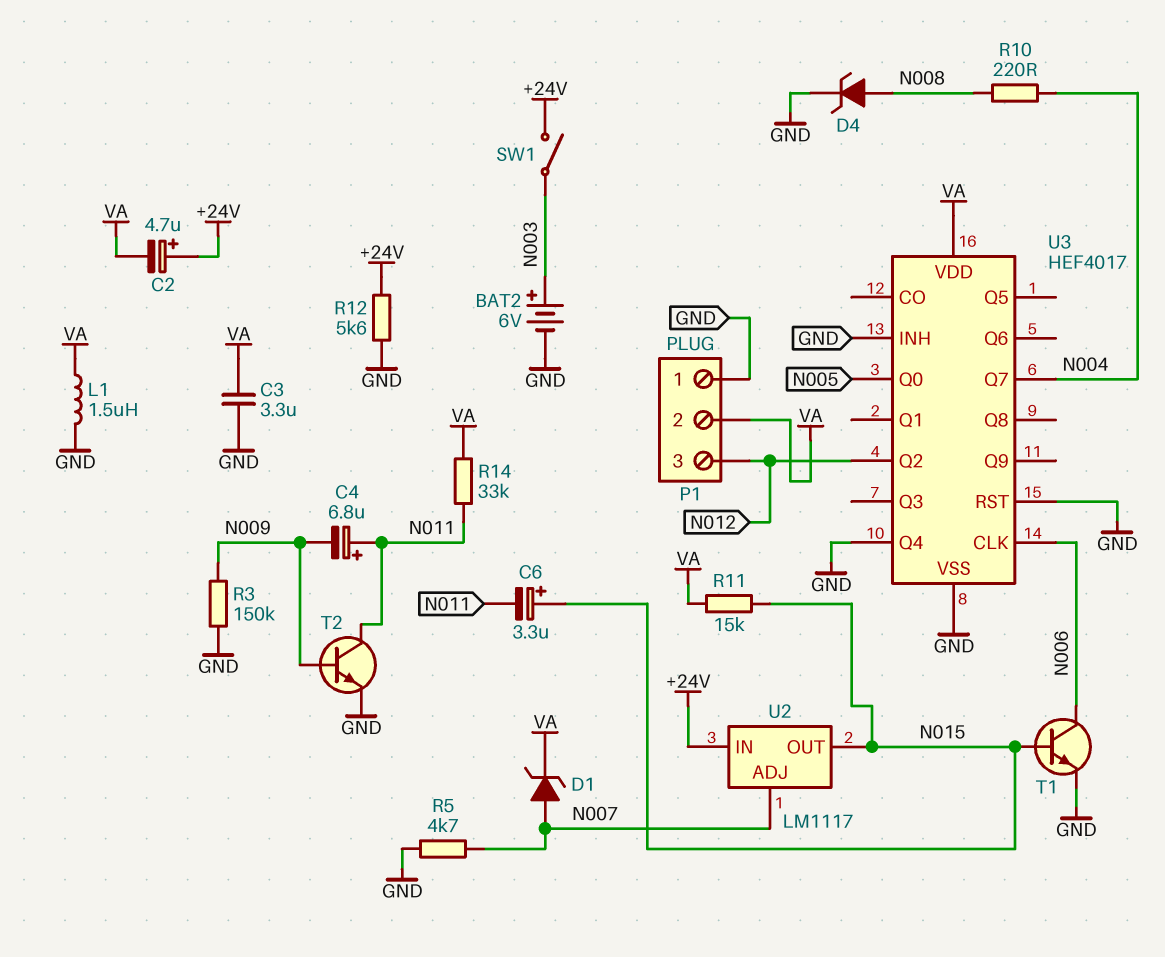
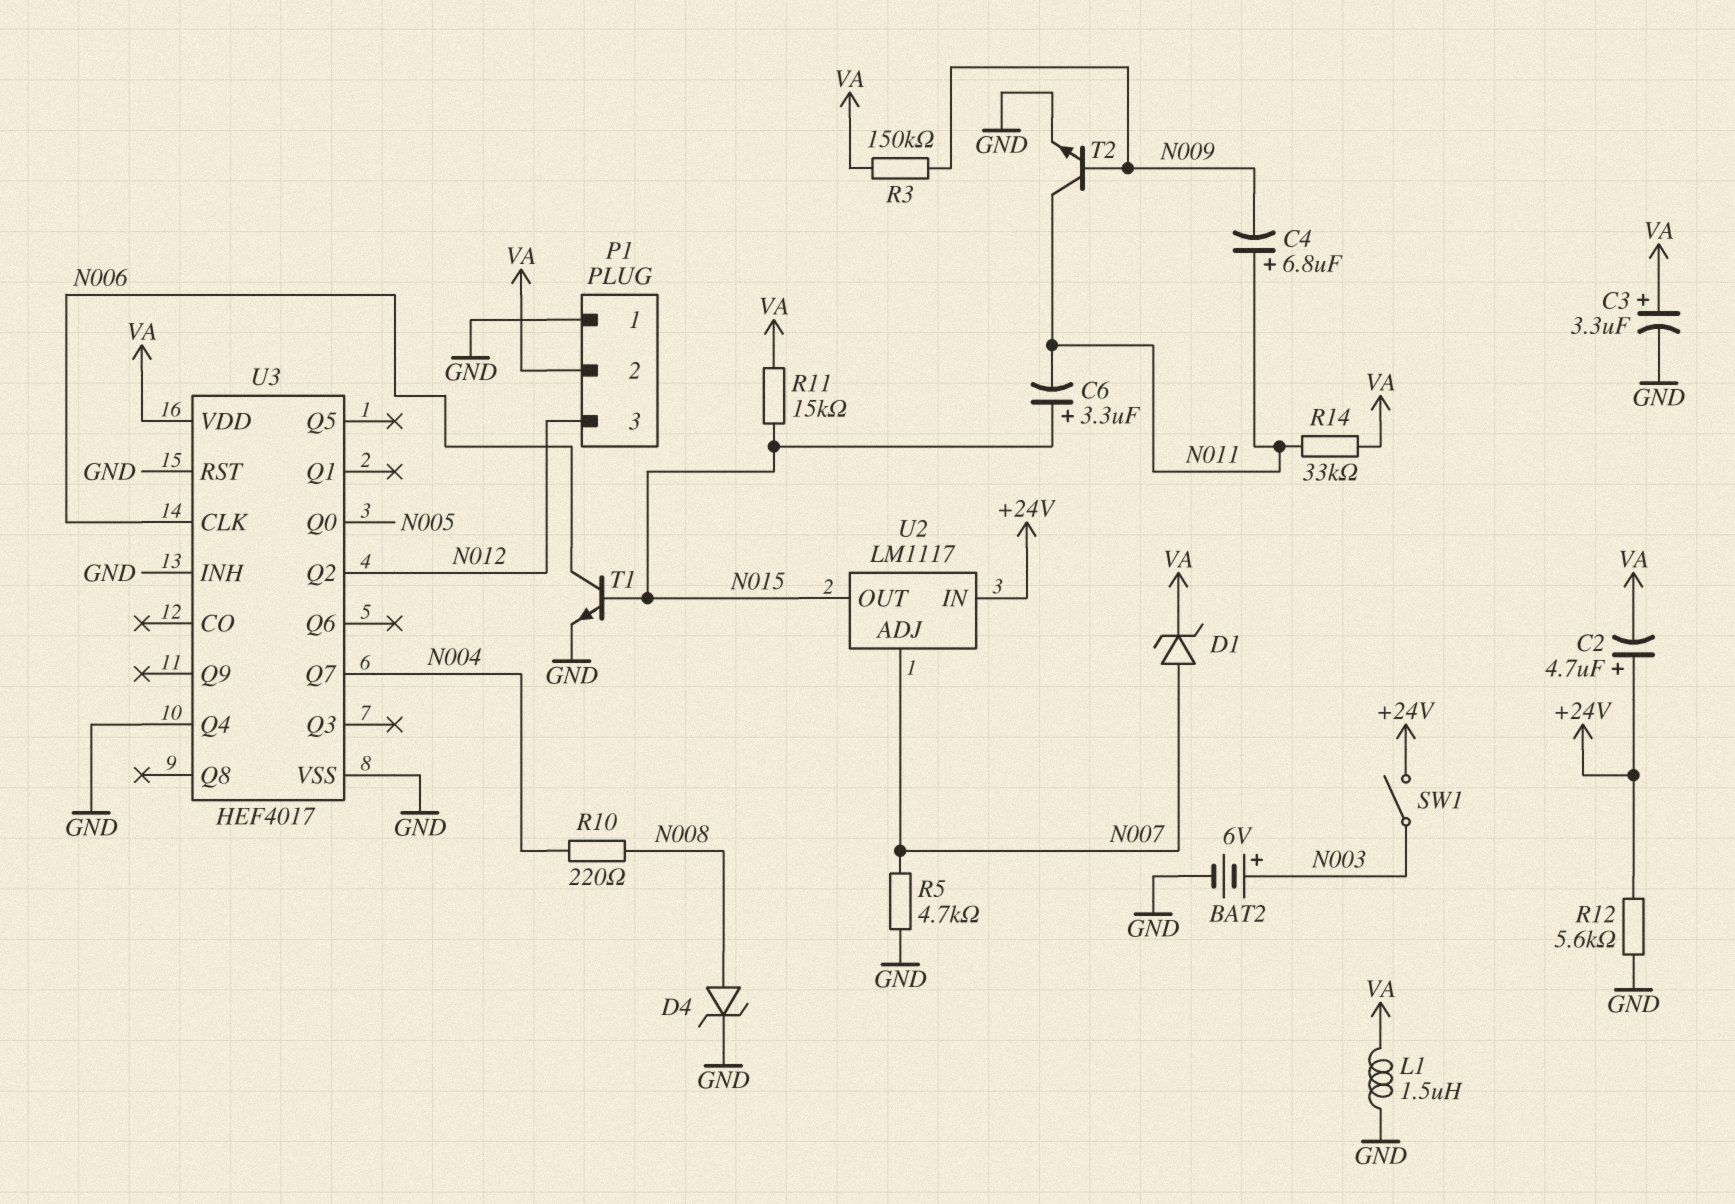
C3: 3.3uF (GND, VA) -> 3.3uF (plus VA, minus GND)
R3: 150k (GND, N009) -> 150k (N009, VA)

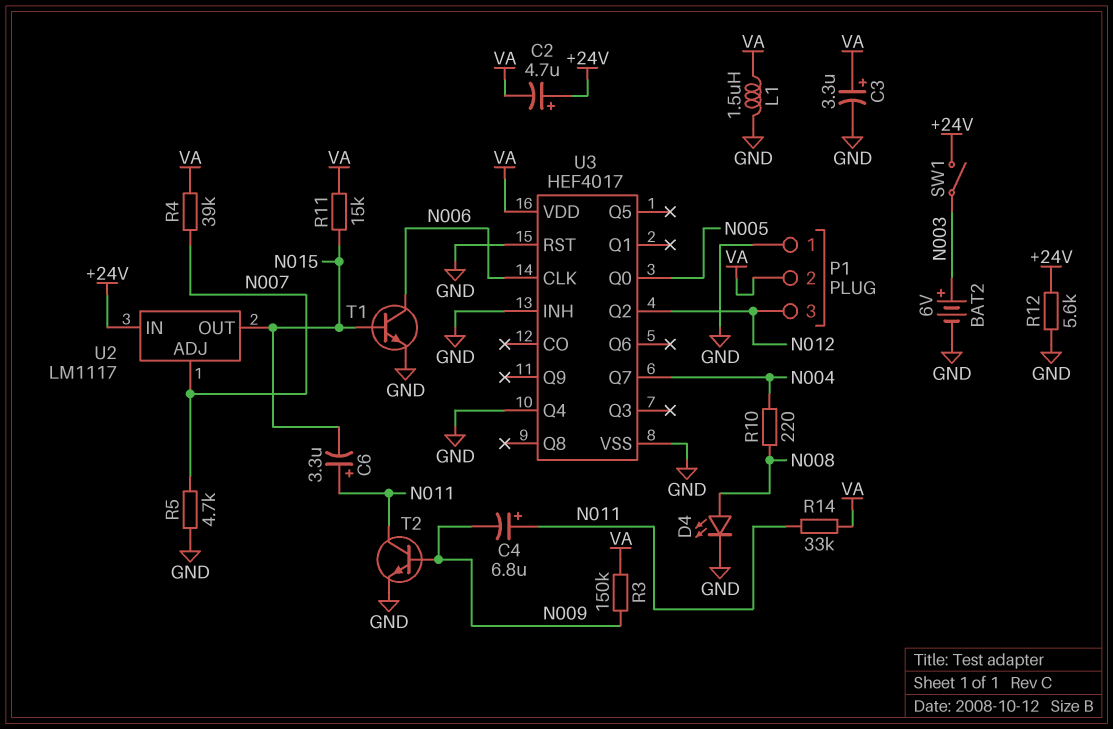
C6: 3.3uF (plus N015, minus N011) -> 3.3uF (plus N011, minus N015)
D1: zener (A N007, K VA) -> none
D4: zener (A N008, K GND) -> LED (A N008, K GND)
R4: none -> 39k (N007, VA)

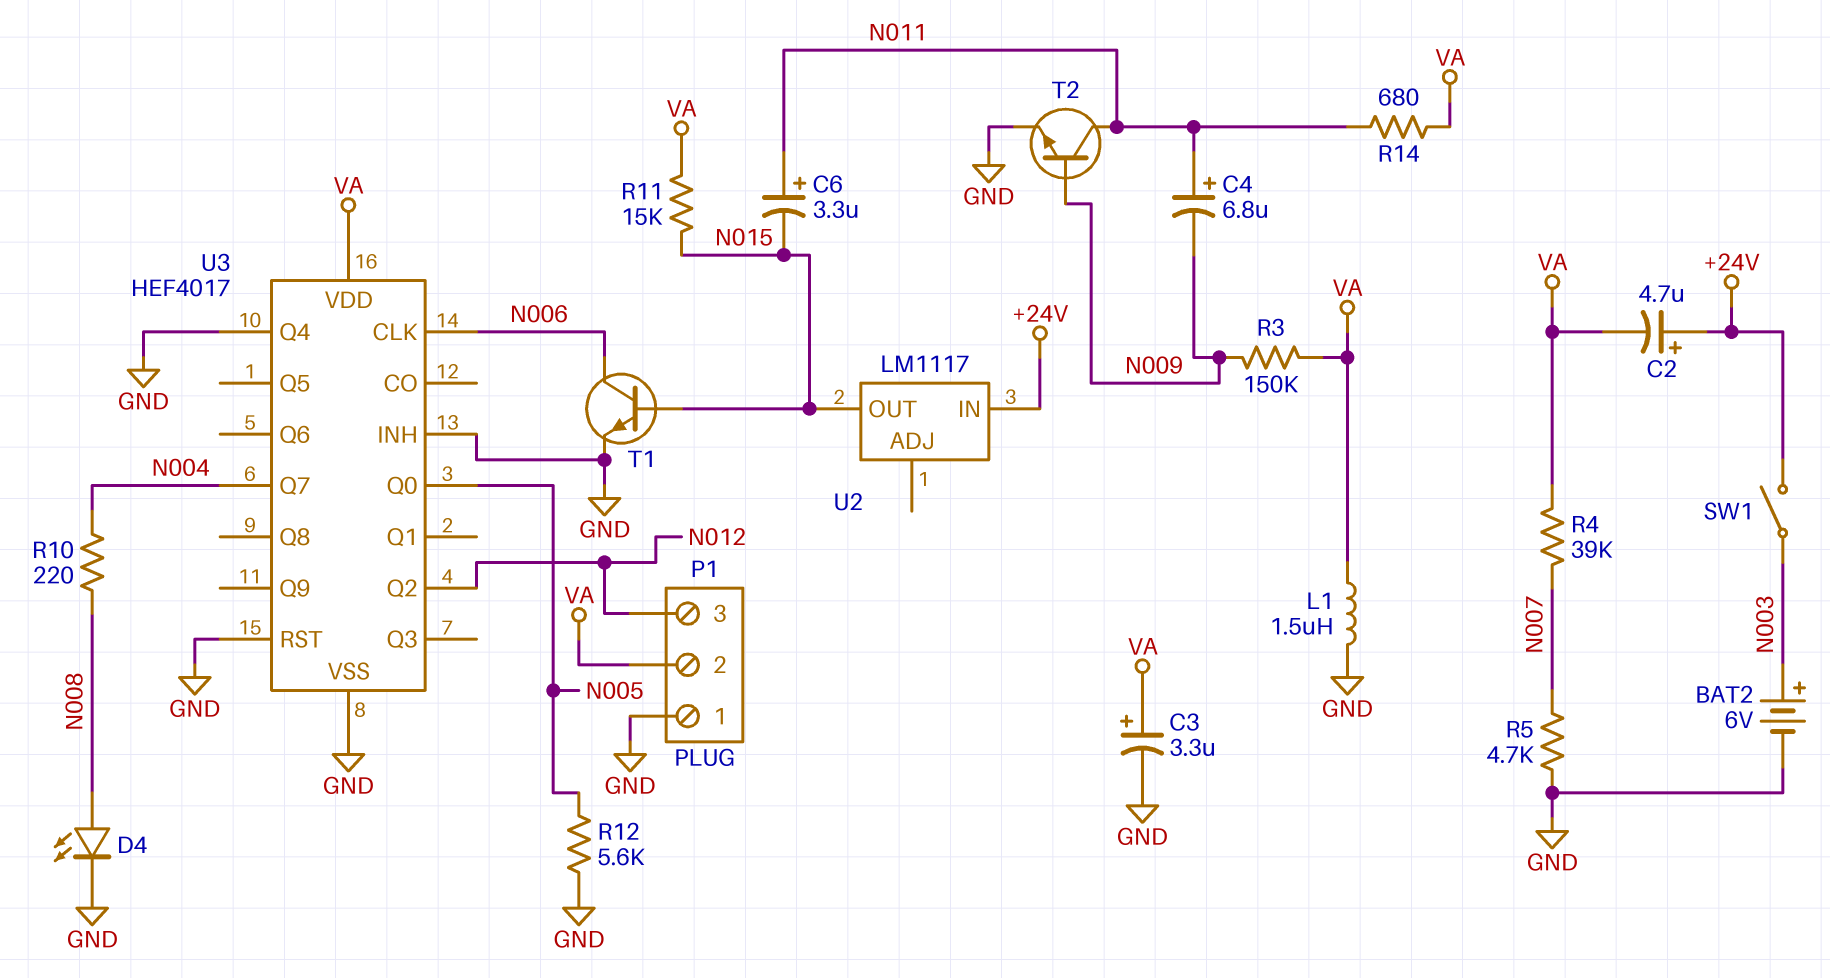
R12: 5.6k (+24V, GND) -> 5.6k (GND, N005)
R14: 33k (N011, VA) -> 680 (N011, VA)
U2 pin ADJ: N007 -> none

